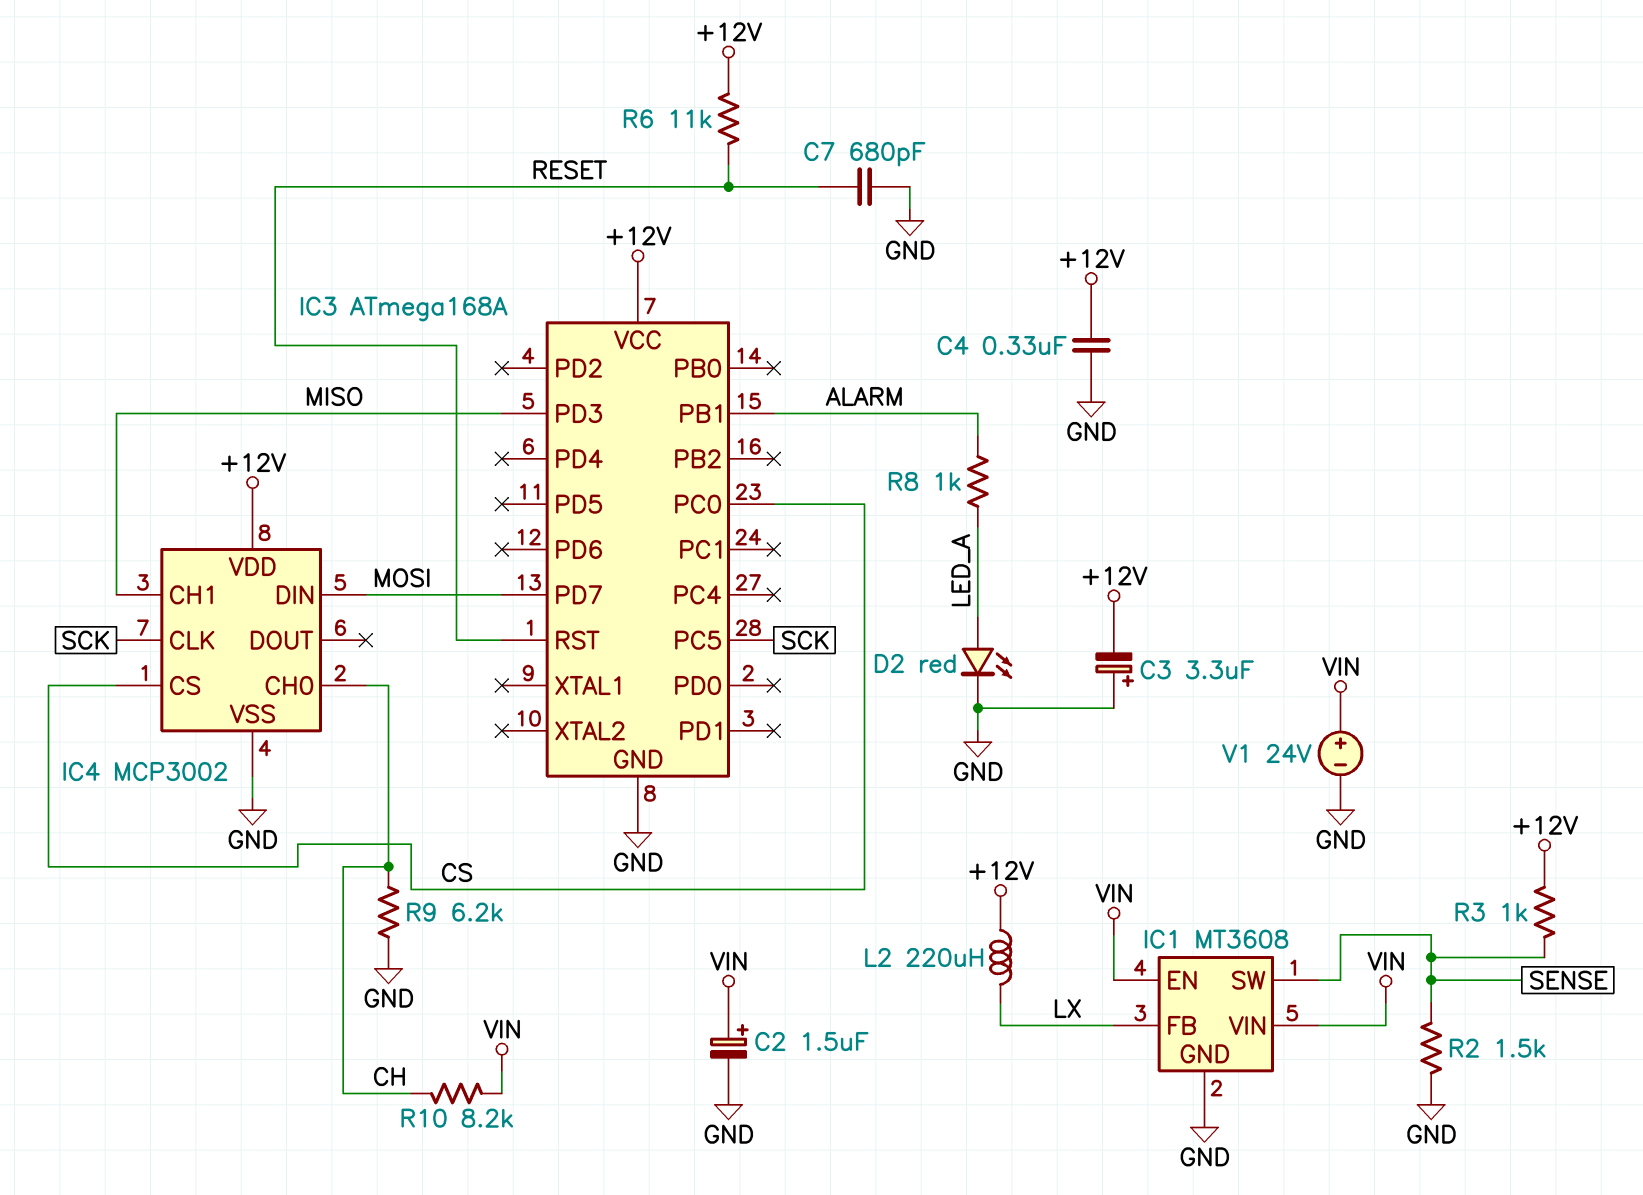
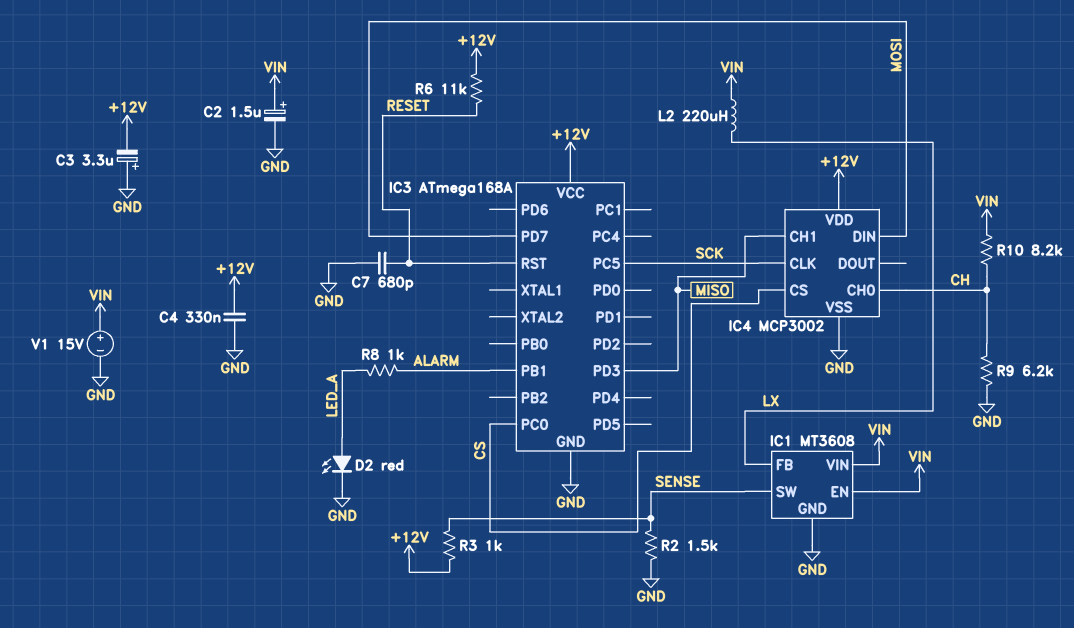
L2: 220uH (+12V, LX) -> 220uH (LX, VIN)
V1: 24V (plus VIN, minus GND) -> 15V (plus VIN, minus GND)

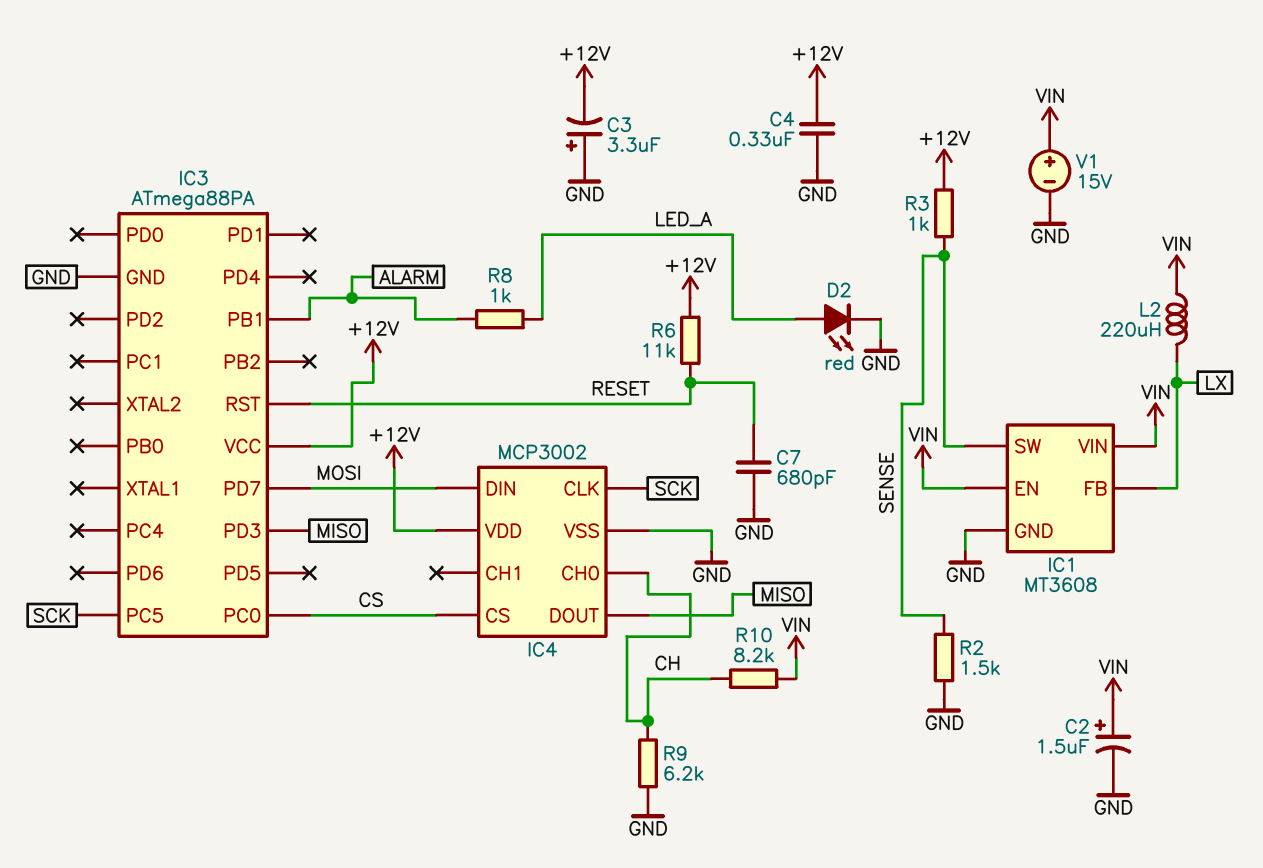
IC3: ATmega168A -> ATmega88PA
IC4 pin CH1: MISO -> none
IC4 pin DOUT: none -> MISO

